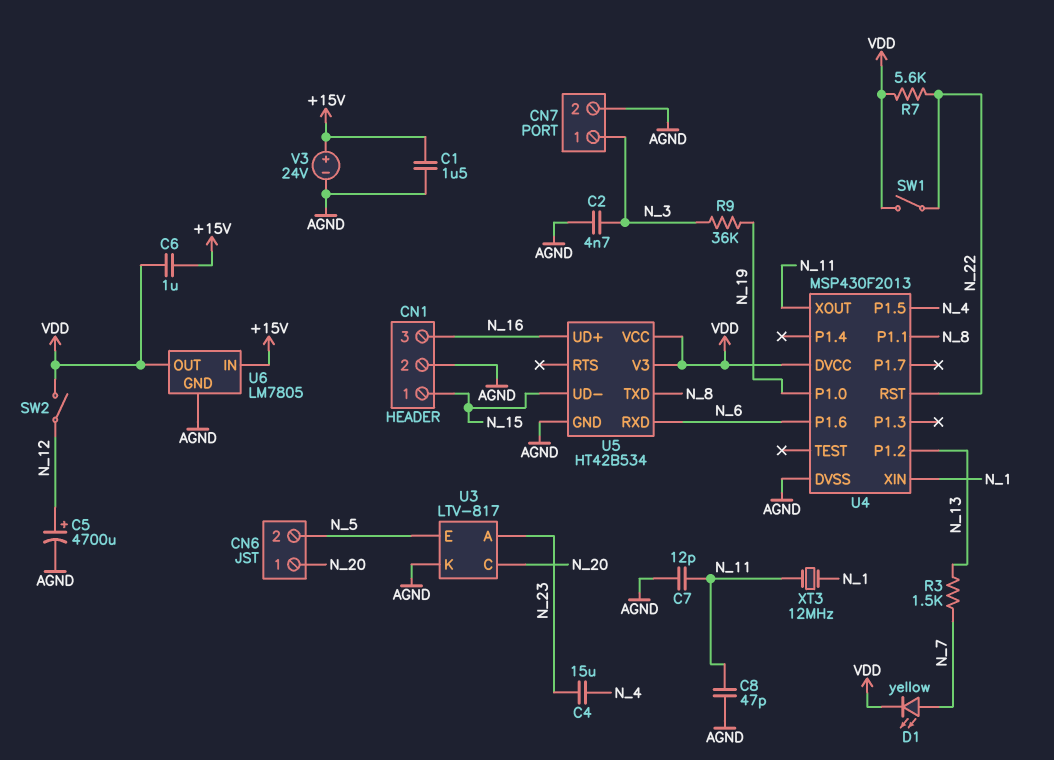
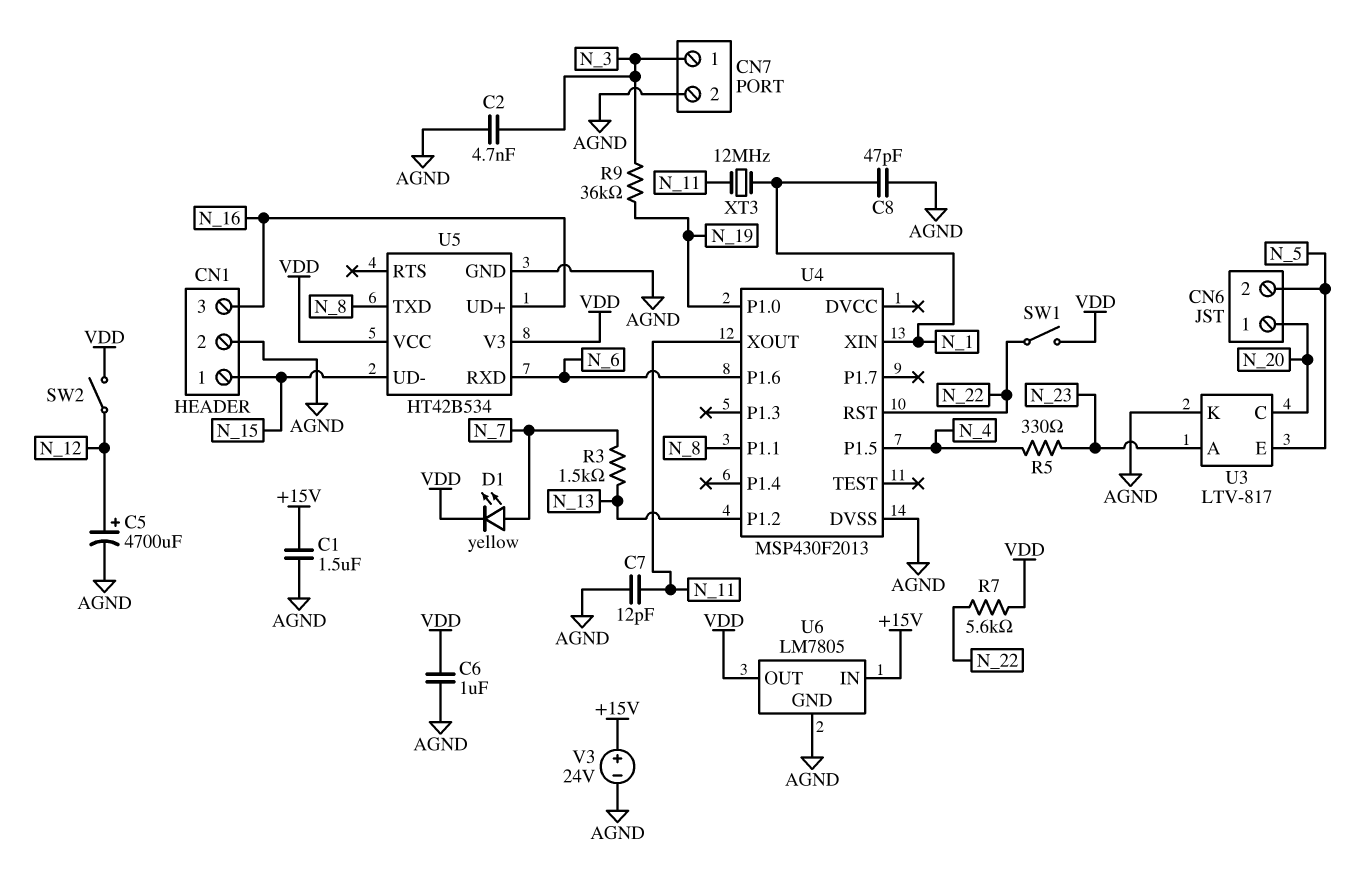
C4: 15uF (N_4, N_23) -> none
C6: 1uF (+15V, VDD) -> 1uF (AGND, VDD)
C8: 47pF (AGND, N_11) -> 47pF (AGND, N_1)
R5: none -> 330 (N_4, N_23)
U4 pin DVCC: VDD -> none

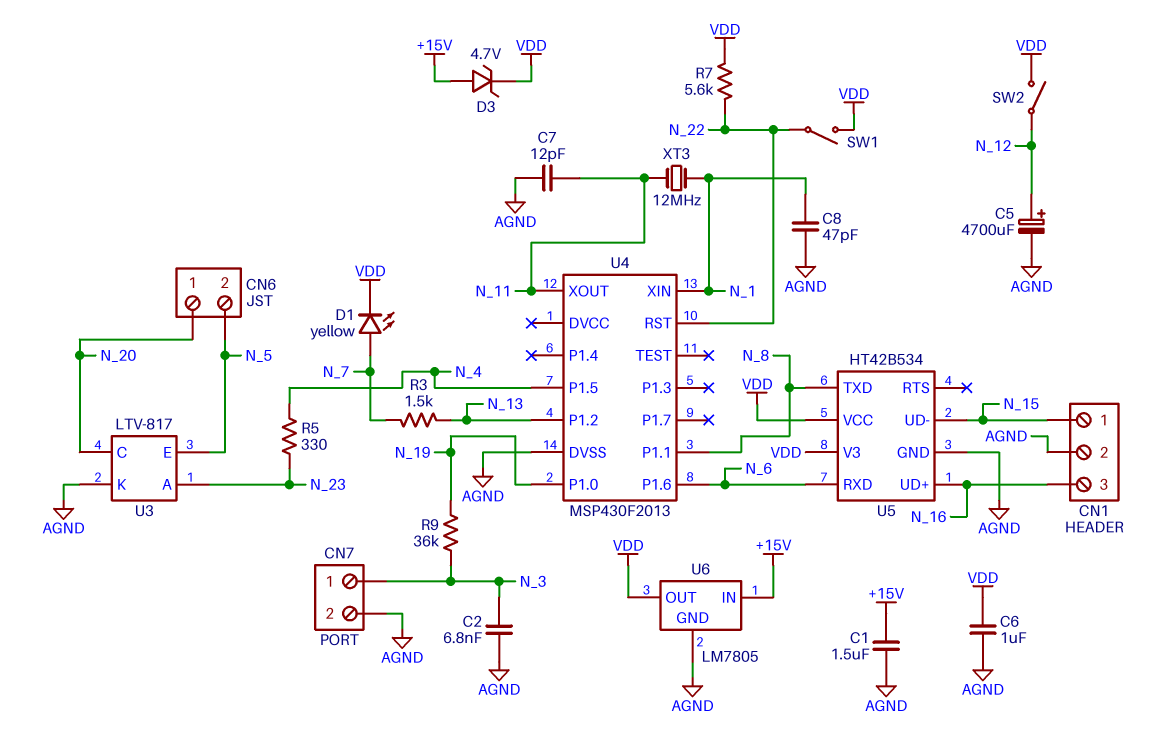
C2: 4.7nF (AGND, N_3) -> 6.8nF (AGND, N_3)
D3: none -> zener 4.7V (A +15V, K VDD)
V3: 24V (plus +15V, minus AGND) -> none

